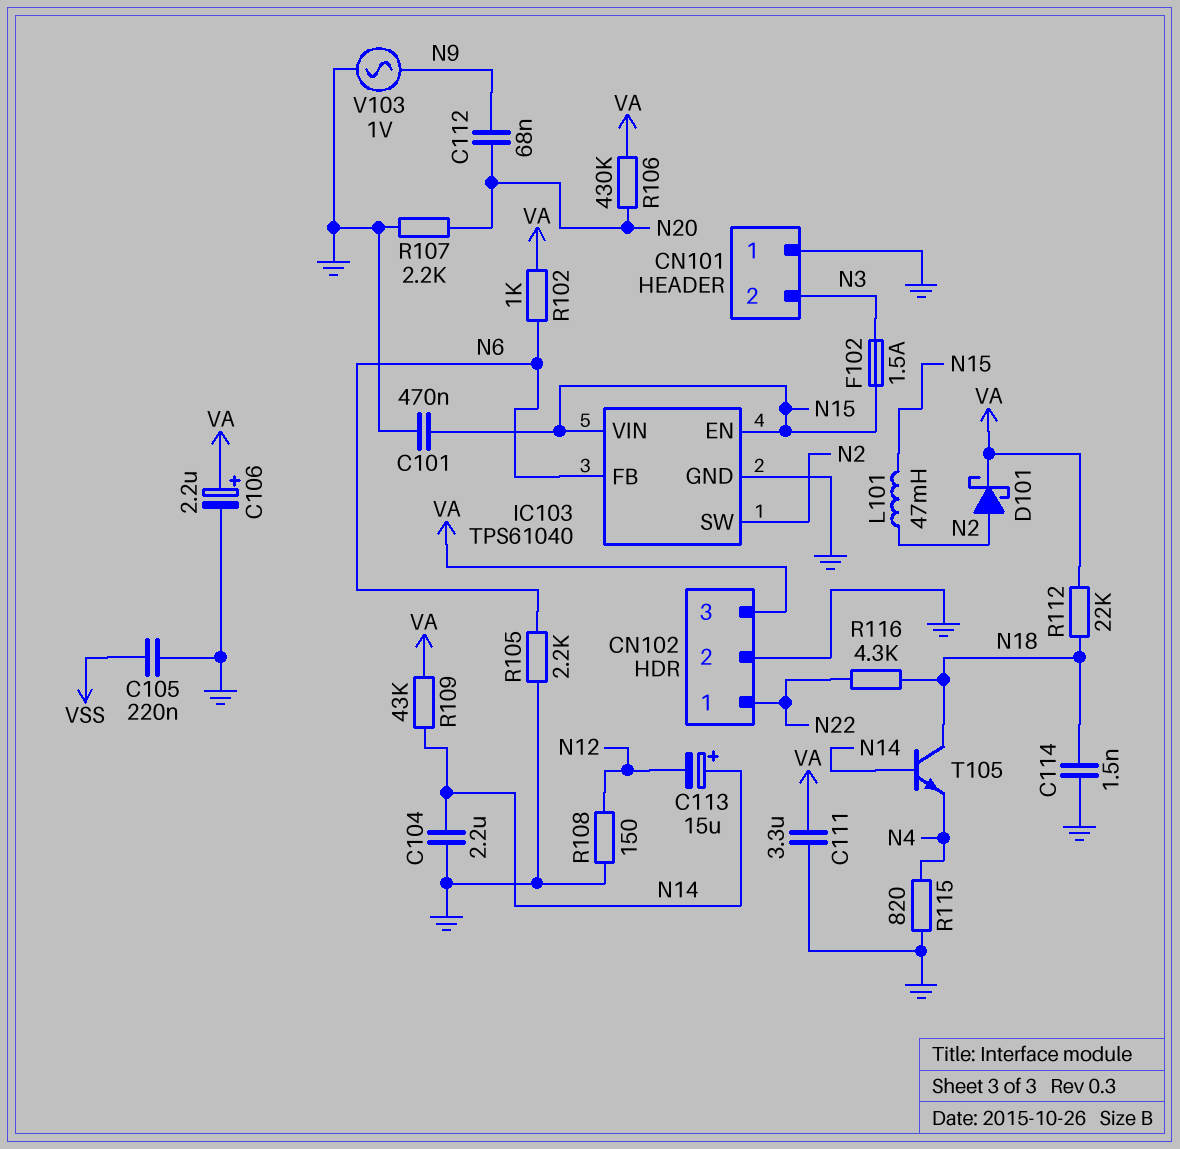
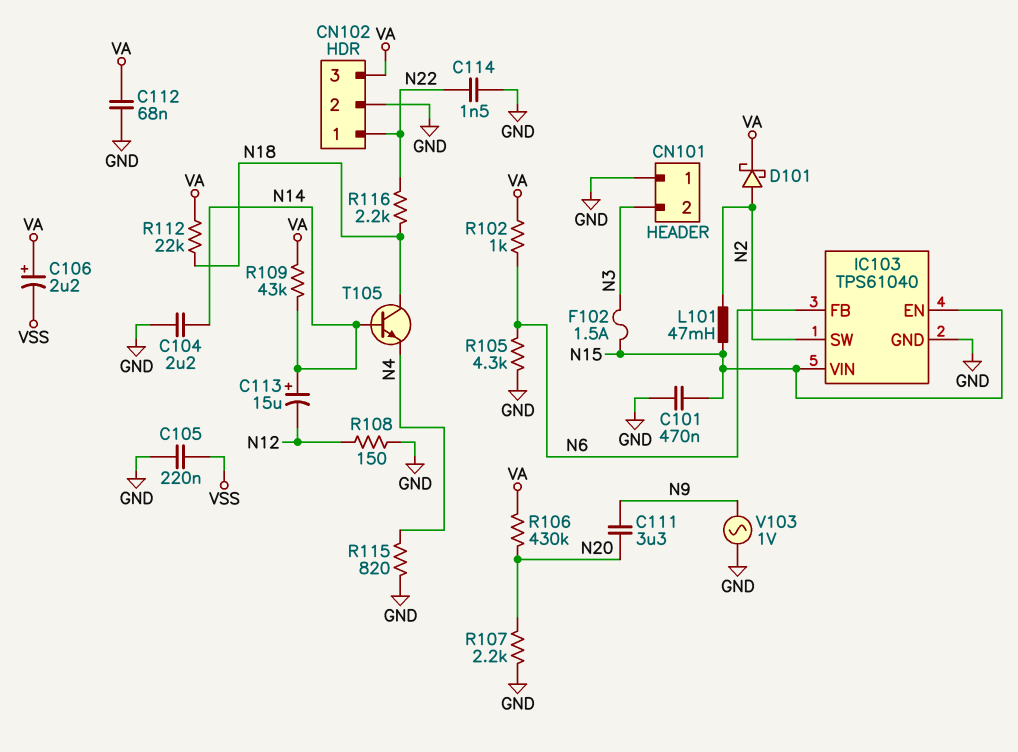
C106: 2.2uF (plus VA, minus GND) -> 2.2uF (plus VA, minus VSS)
C111: 3.3uF (GND, VA) -> 3.3uF (N9, N20)
C112: 68nF (N9, N20) -> 68nF (GND, VA)
C114: 1.5nF (GND, N18) -> 1.5nF (GND, N22)
R105: 2.2k (GND, N6) -> 4.3k (GND, N6)
R116: 4.3k (N18, N22) -> 2.2k (N18, N22)

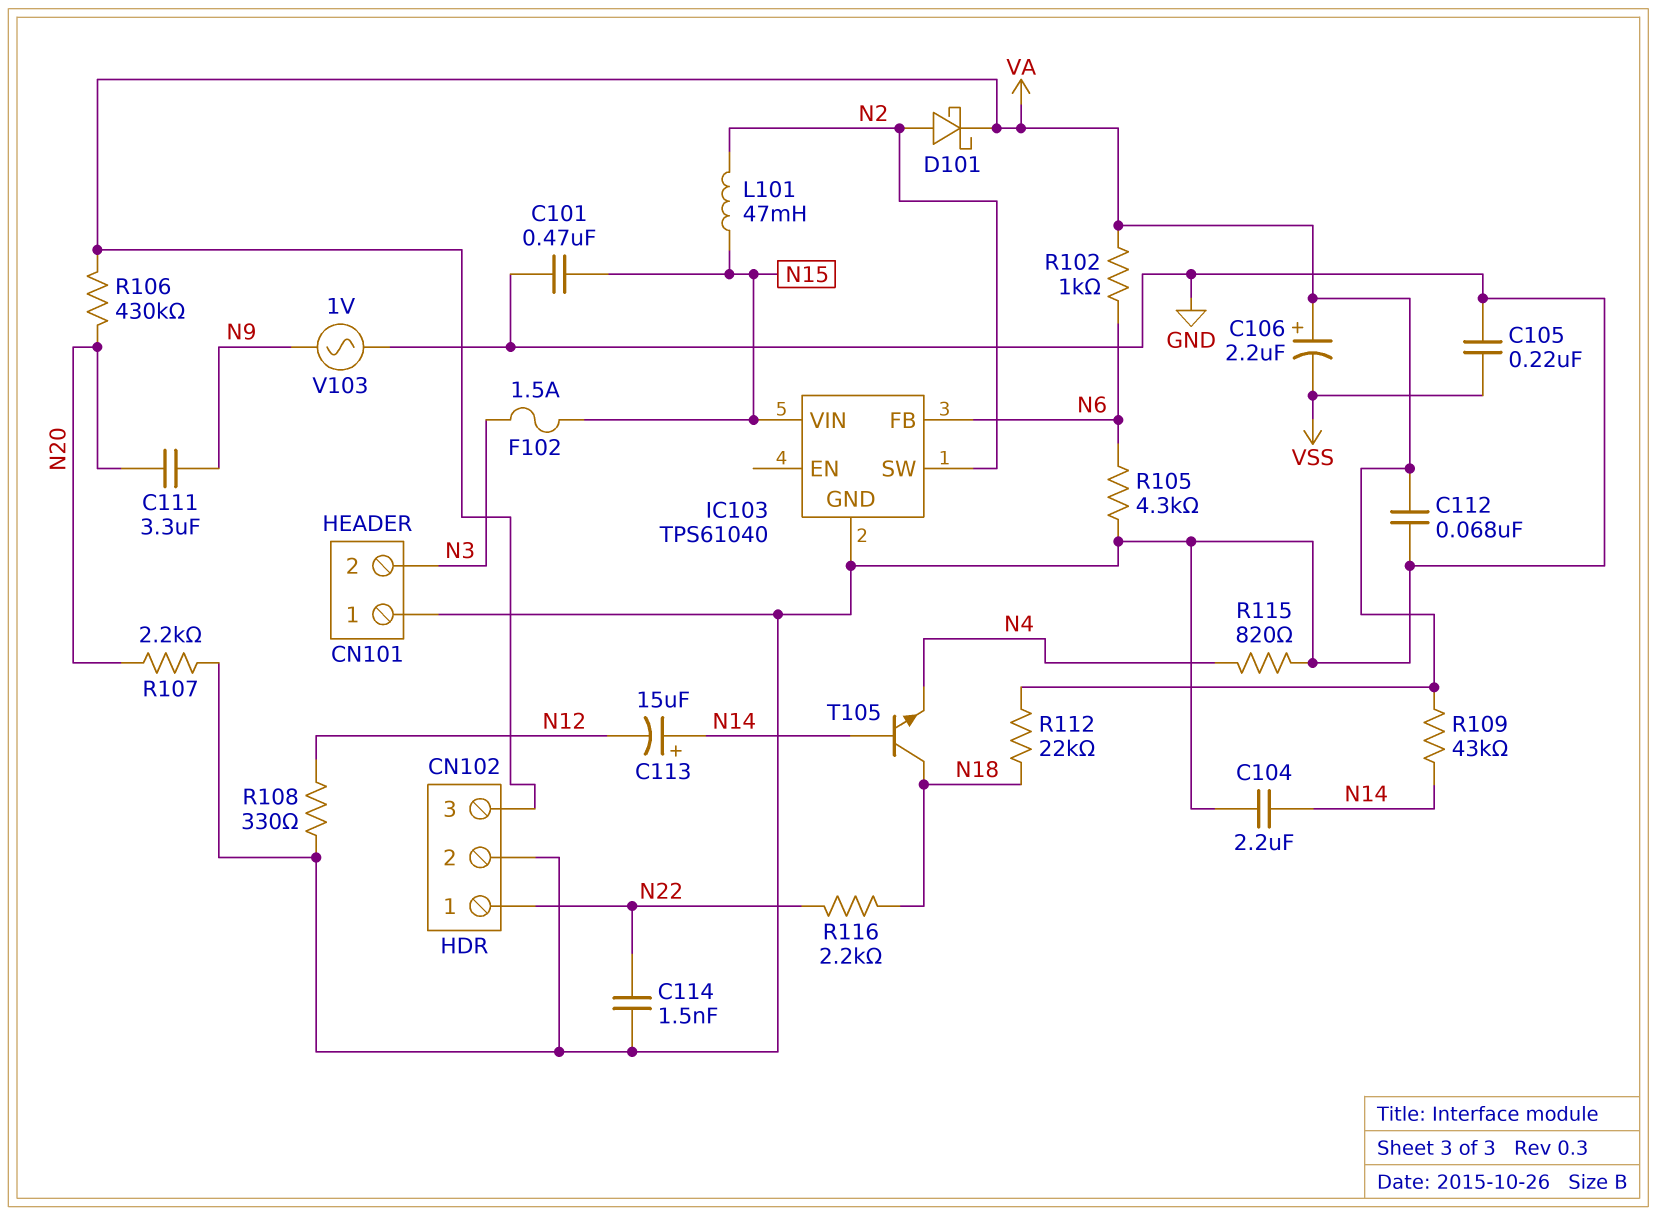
IC103 pin EN: N15 -> none
R108: 150 (GND, N12) -> 330 (GND, N12)

